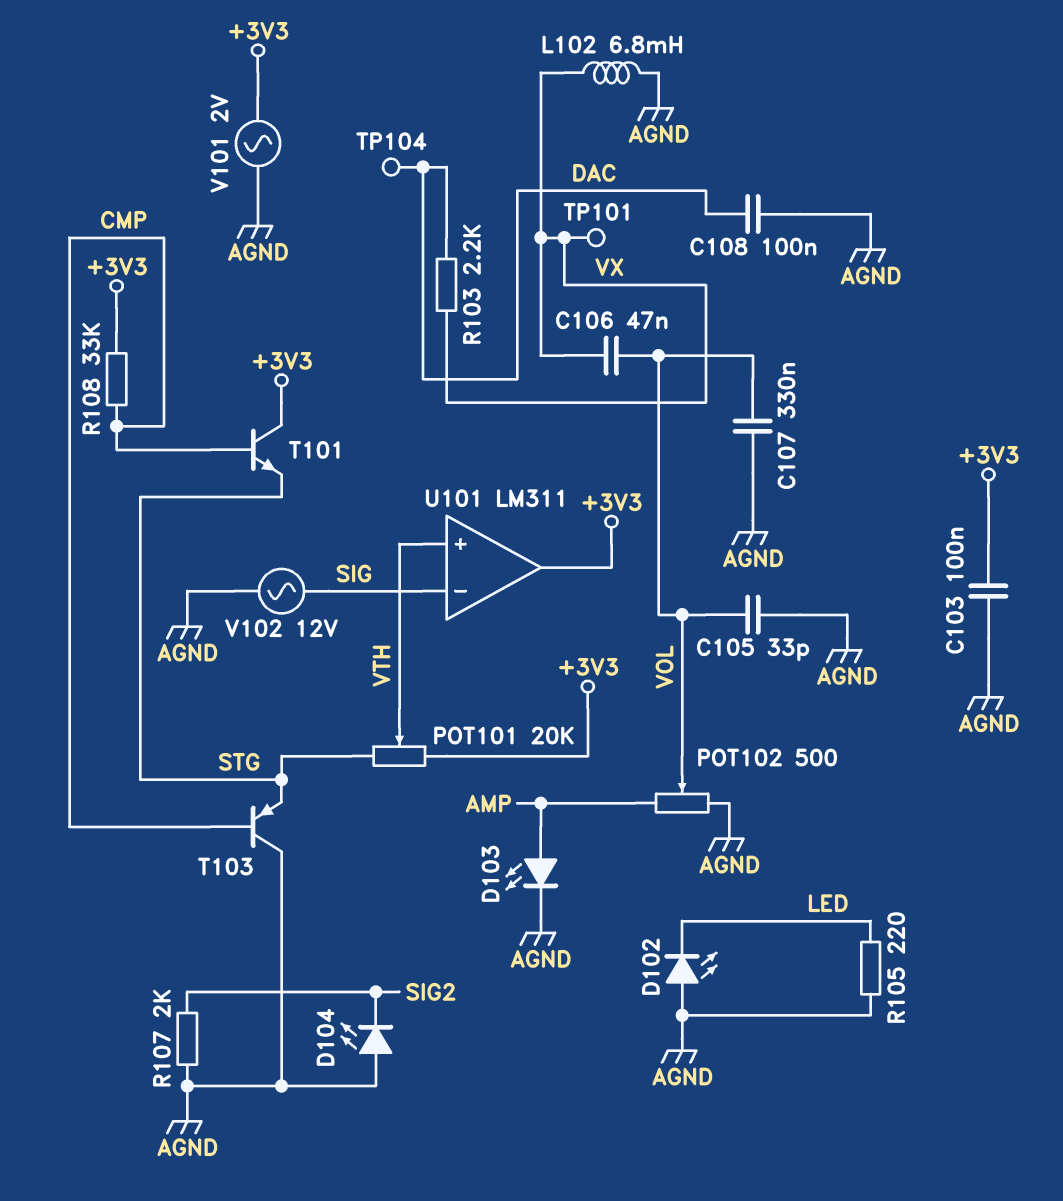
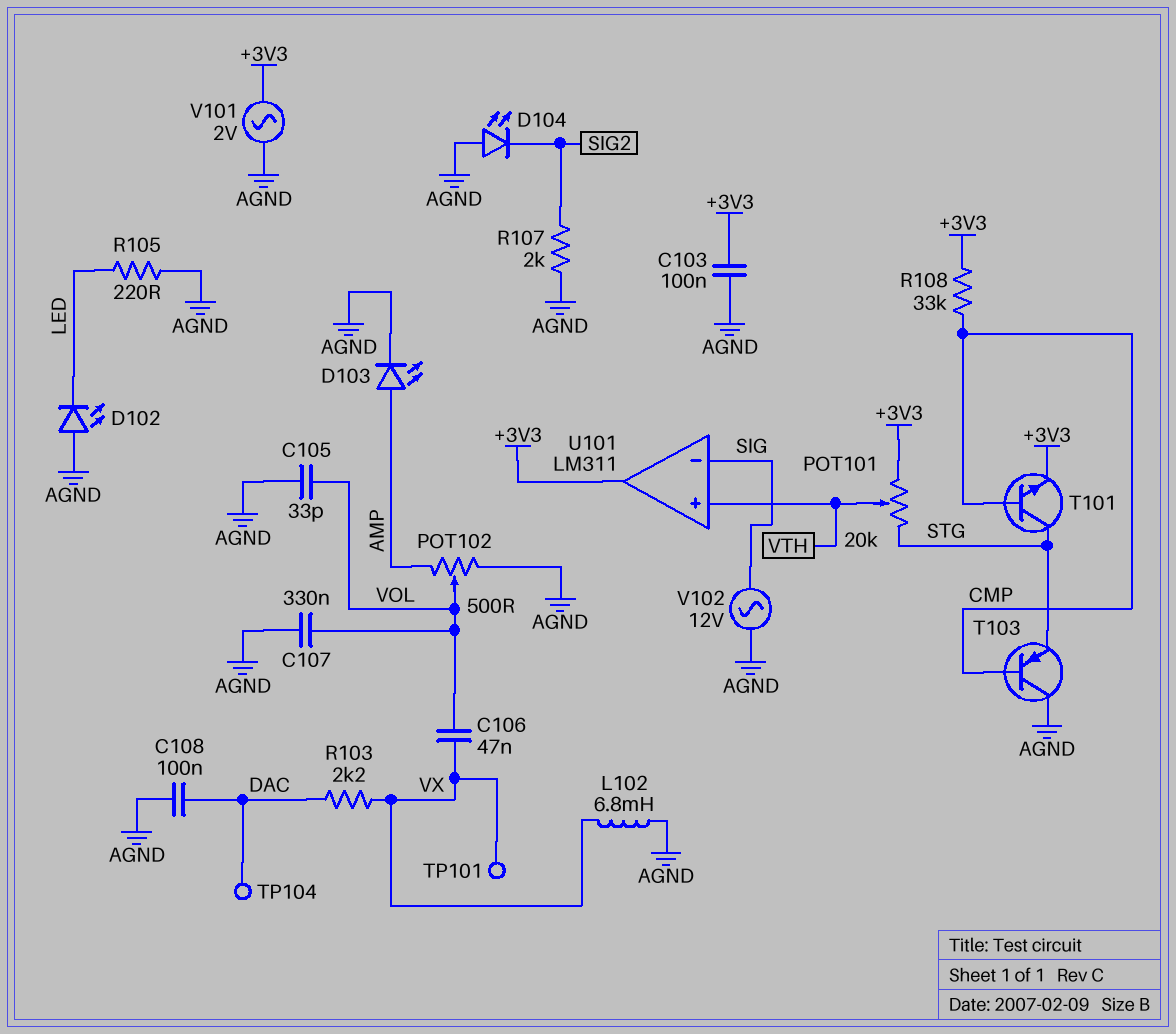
T101: NPN (B CMP, C +3V3, E STG) -> NPN (B CMP, C STG, E +3V3)

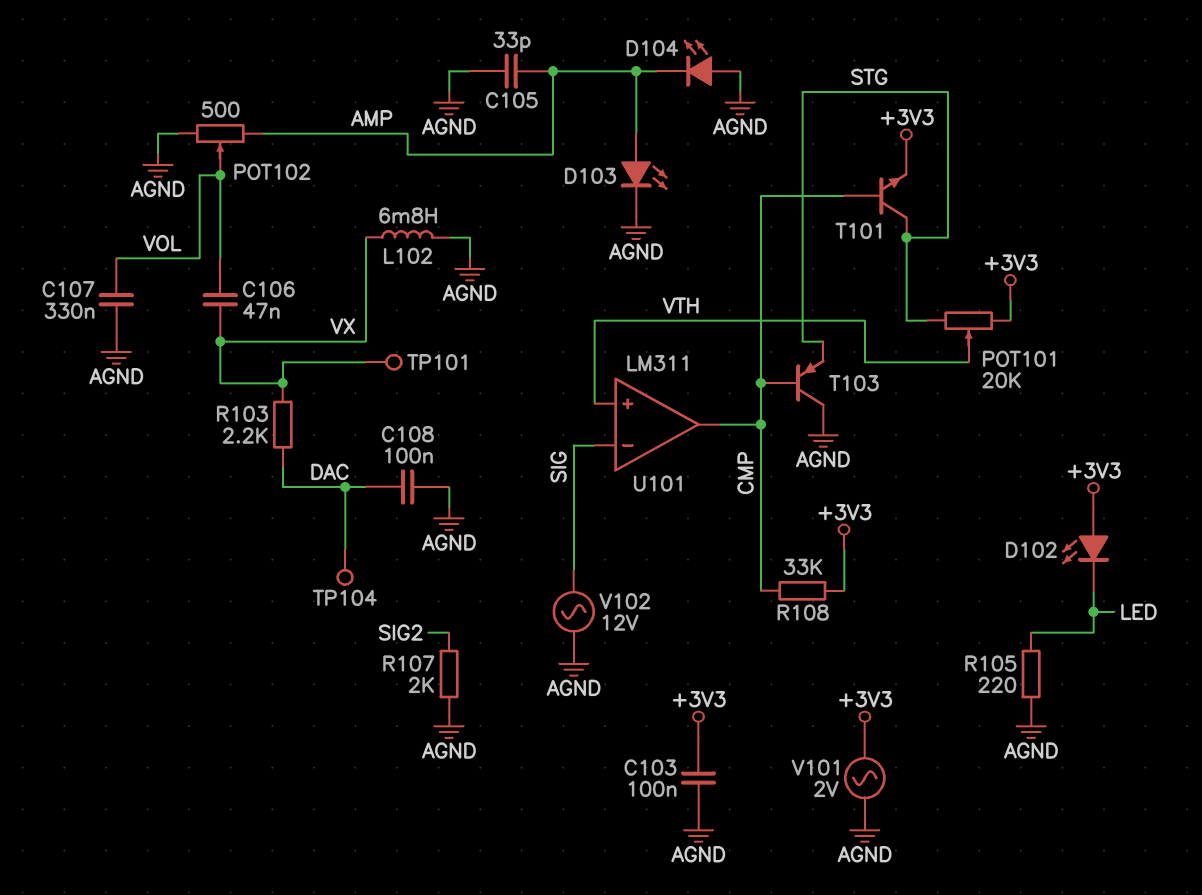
C105: 33pF (AGND, VOL) -> 33pF (AGND, AMP)
D102: LED (A AGND, K LED) -> LED (A +3V3, K LED)
D104: LED (A AGND, K SIG2) -> LED (A AGND, K AMP)
U101 pin out: +3V3 -> CMP

